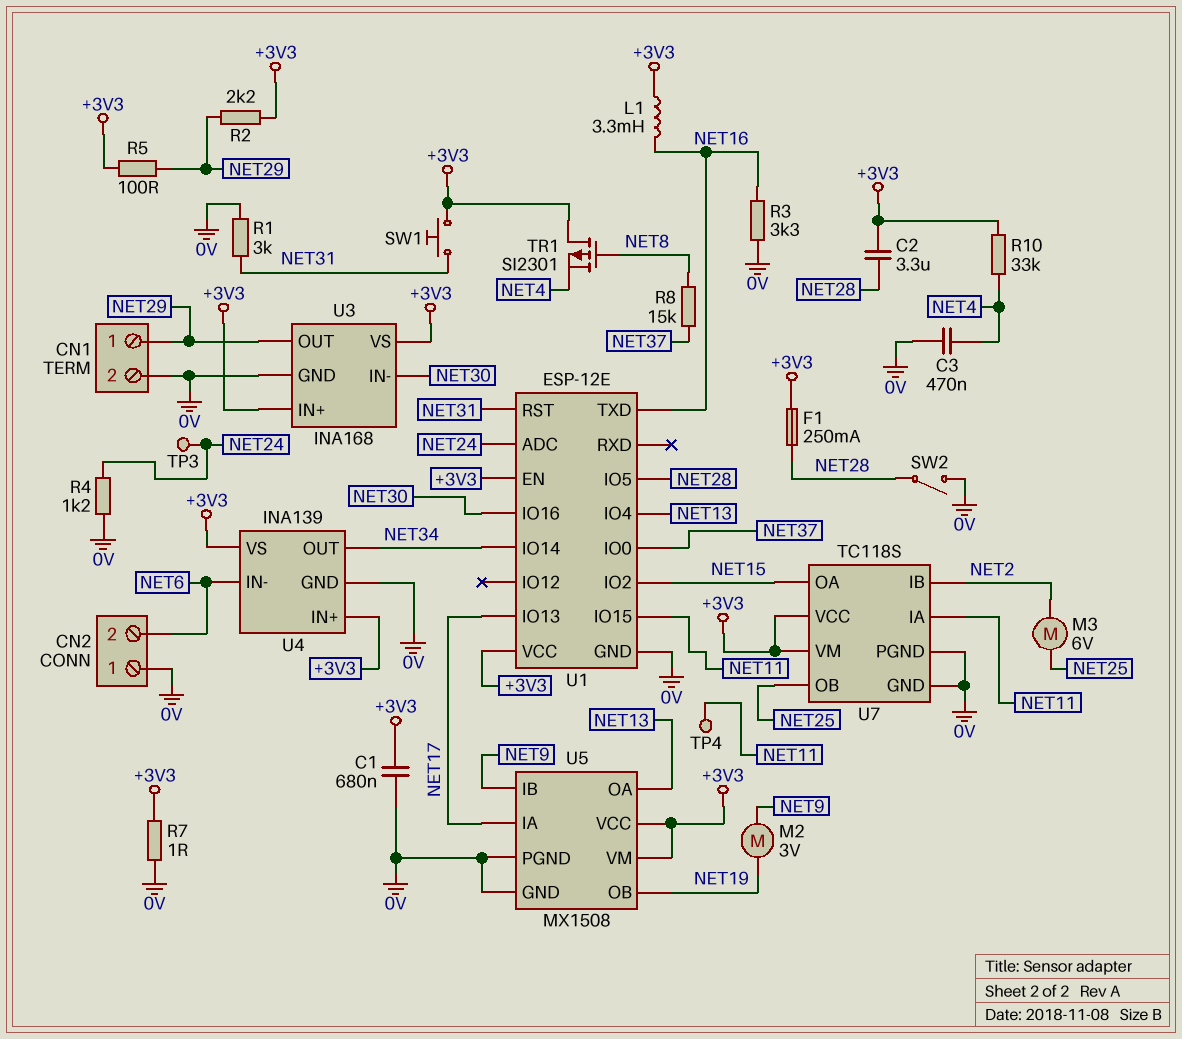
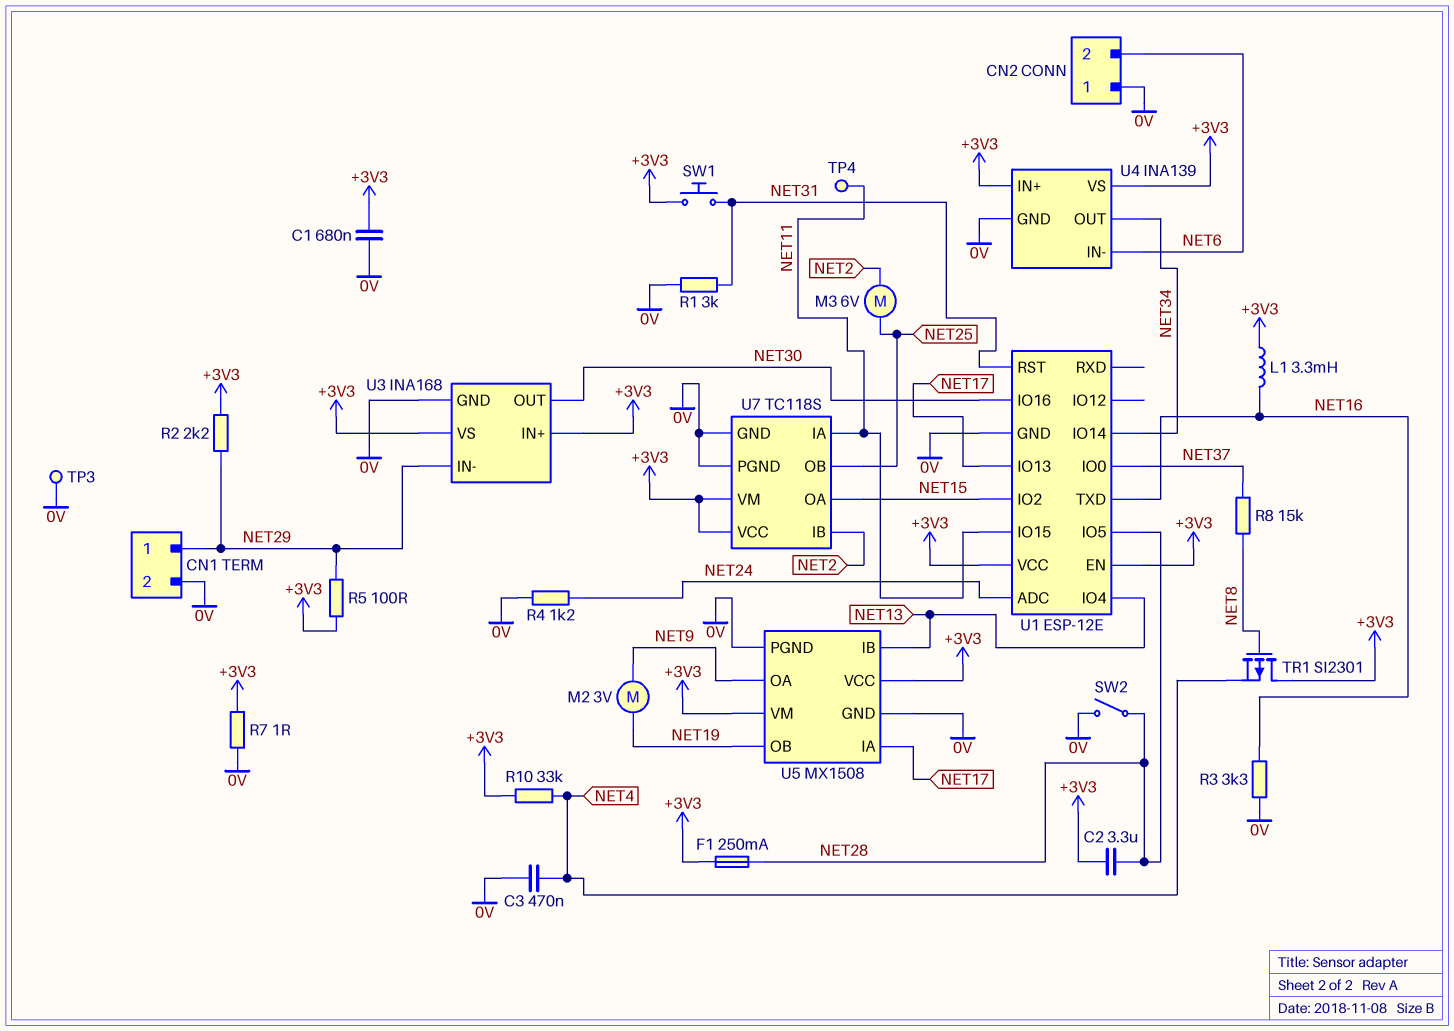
TP3: test point (NET24) -> test point (0V)
U3 pin IN-: NET30 -> NET29
U3 pin OUT: NET29 -> NET30
U5 pin IB: NET9 -> NET13
U5 pin OA: NET13 -> NET9

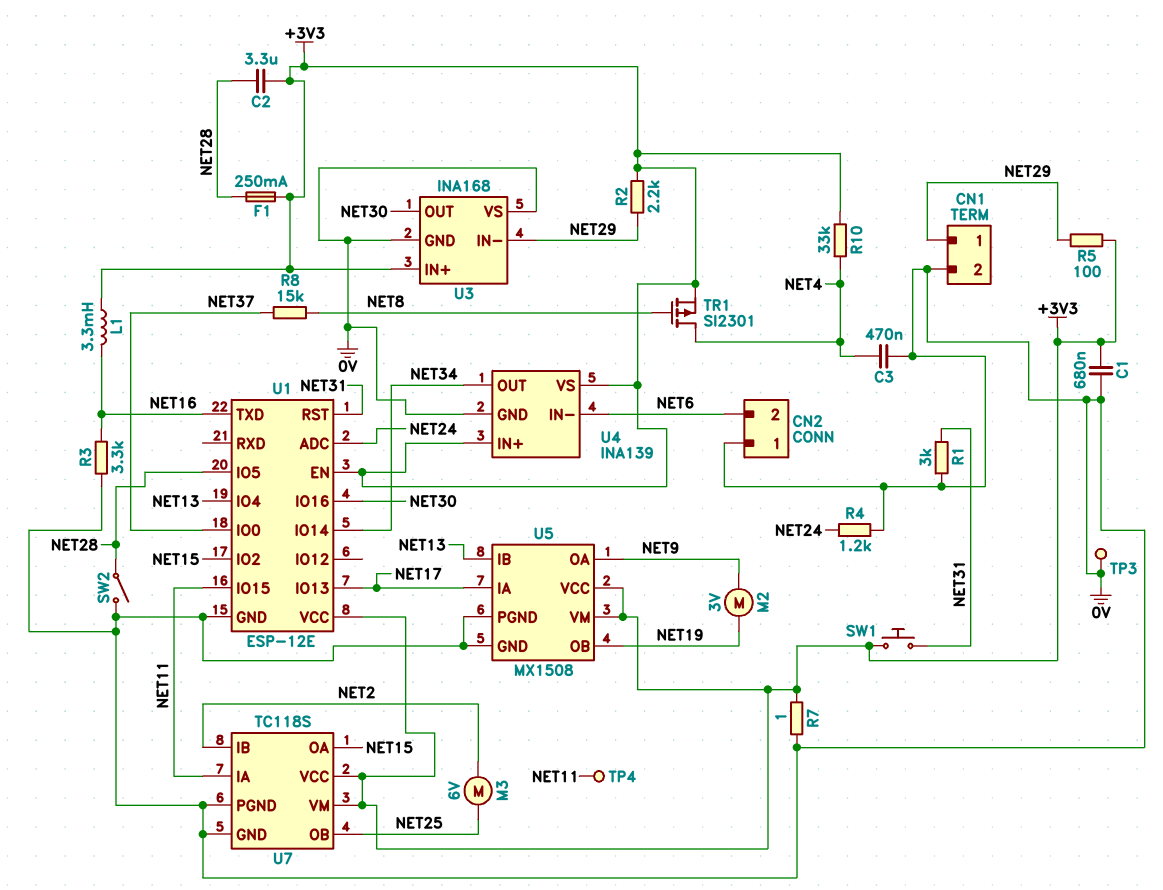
TR1: PMOS SI2301 (G NET8, D +3V3, S NET4) -> PMOS SI2301 (G NET8, D NET4, S +3V3)
U3 pin VS: +3V3 -> 0V

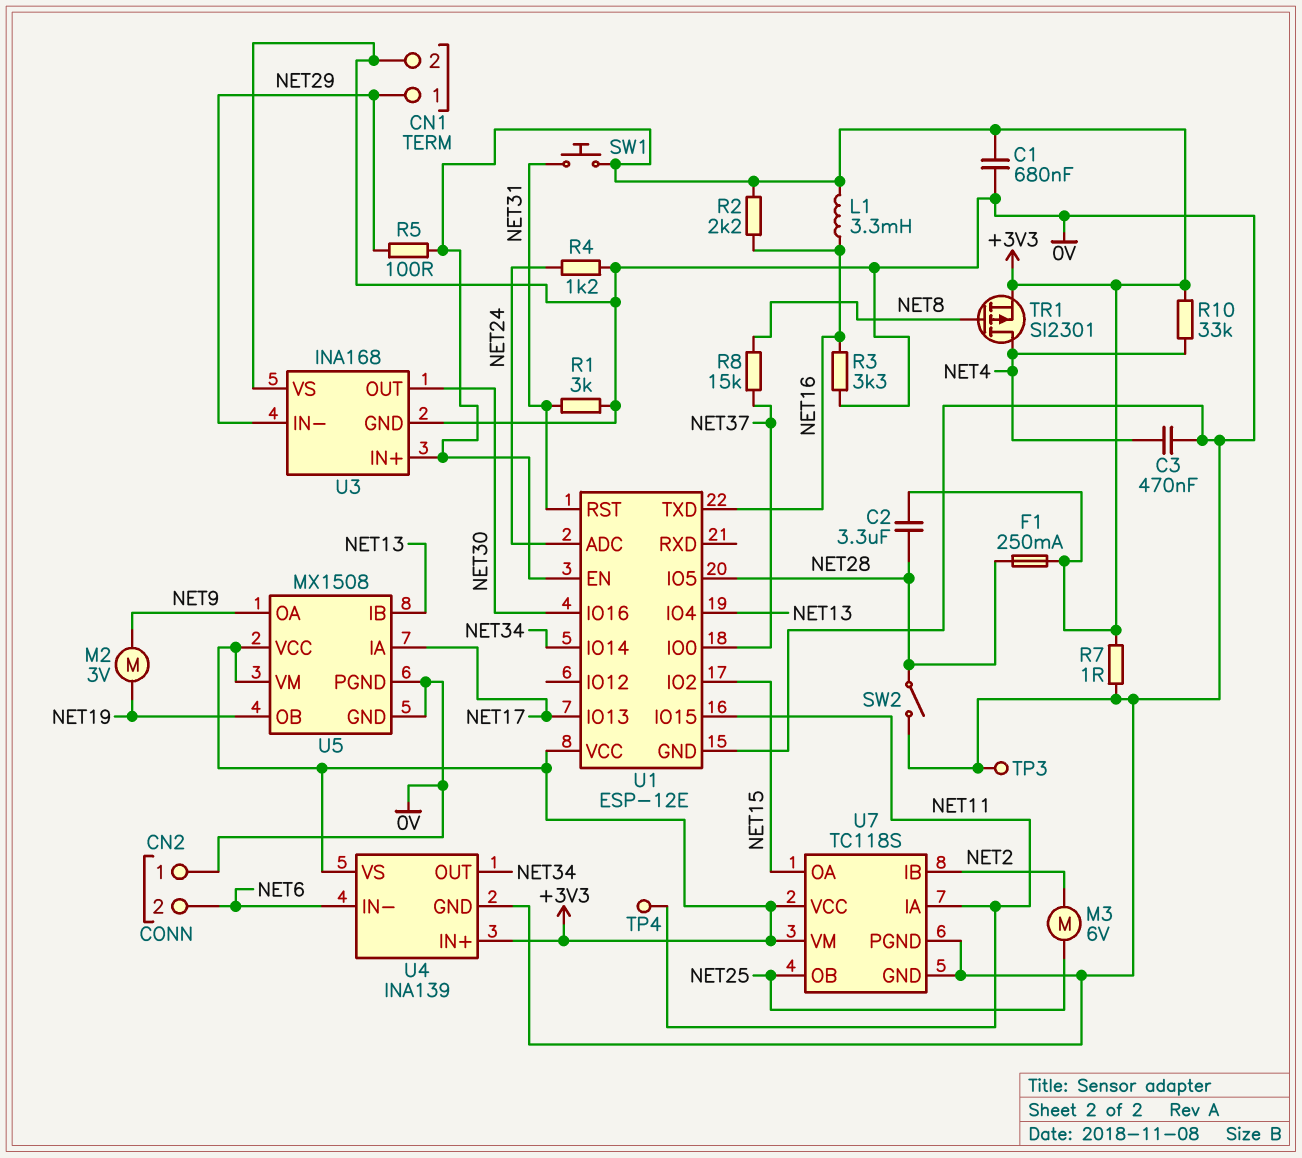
R2: 2.2k (+3V3, NET29) -> 2.2k (+3V3, NET16)

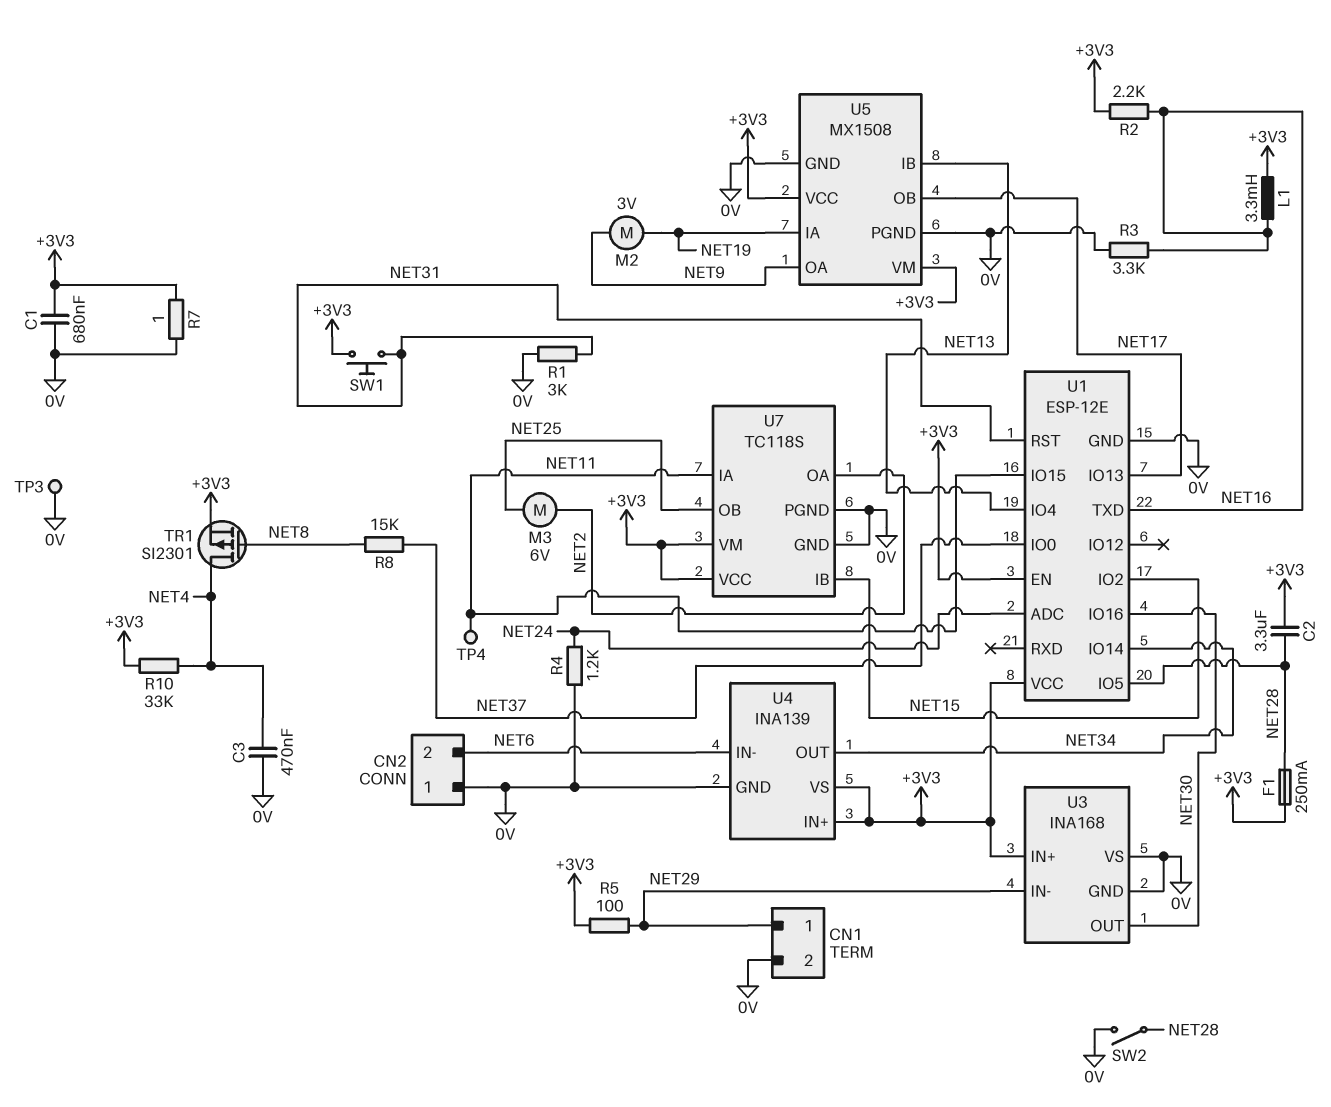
U5 pin IA: NET17 -> NET19
U5 pin OB: NET19 -> NET17
U7 pin IB: NET2 -> NET15
U7 pin OA: NET15 -> NET2

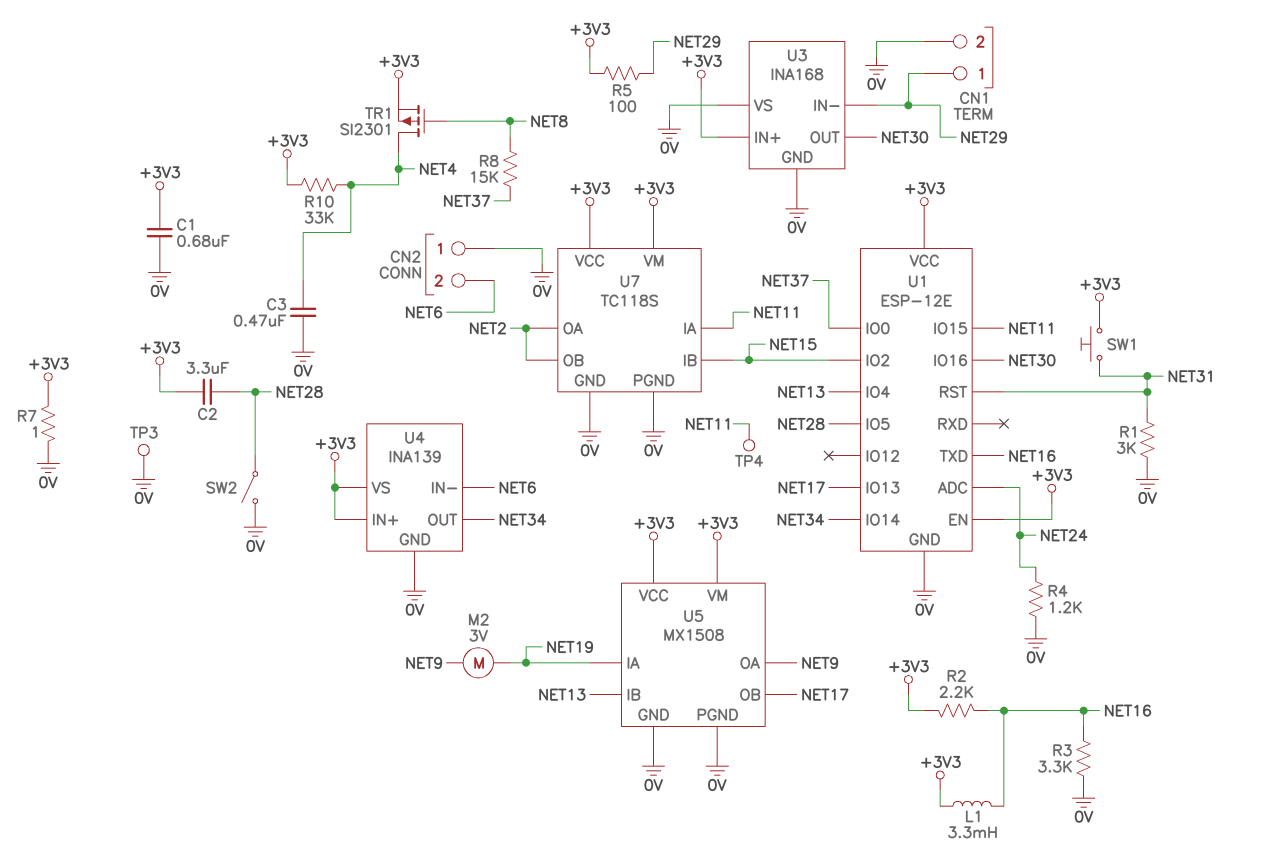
F1: 250mA (+3V3, NET28) -> none
M3: motor 6V (NET2, NET25) -> none
U7 pin OB: NET25 -> NET2

